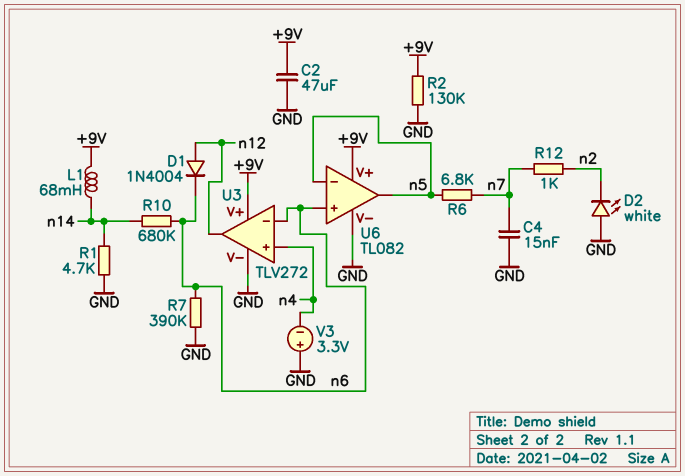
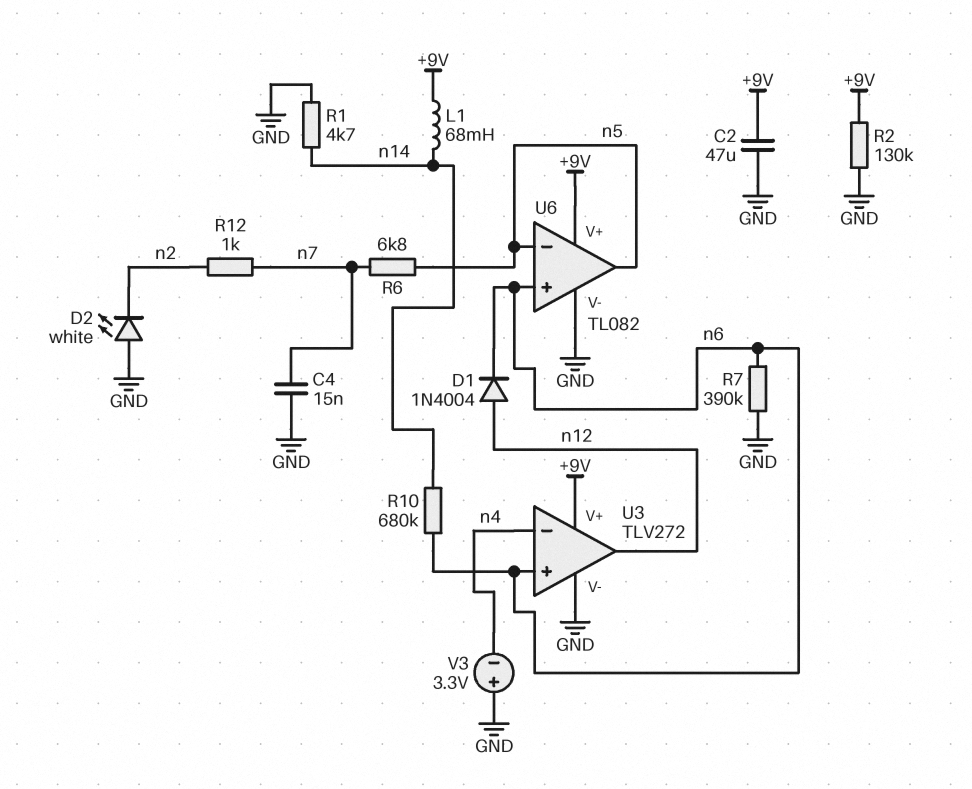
U3 pin in+: n4 -> n6
U3 pin in-: n6 -> n4

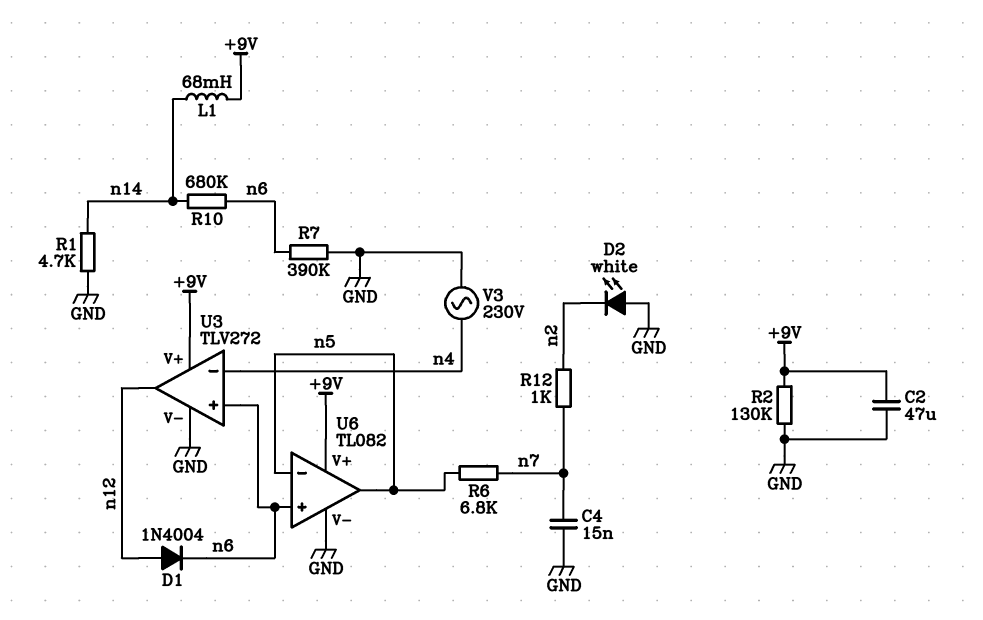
V3: 3.3V (plus GND, minus n4) -> AC 230V (GND, n4)

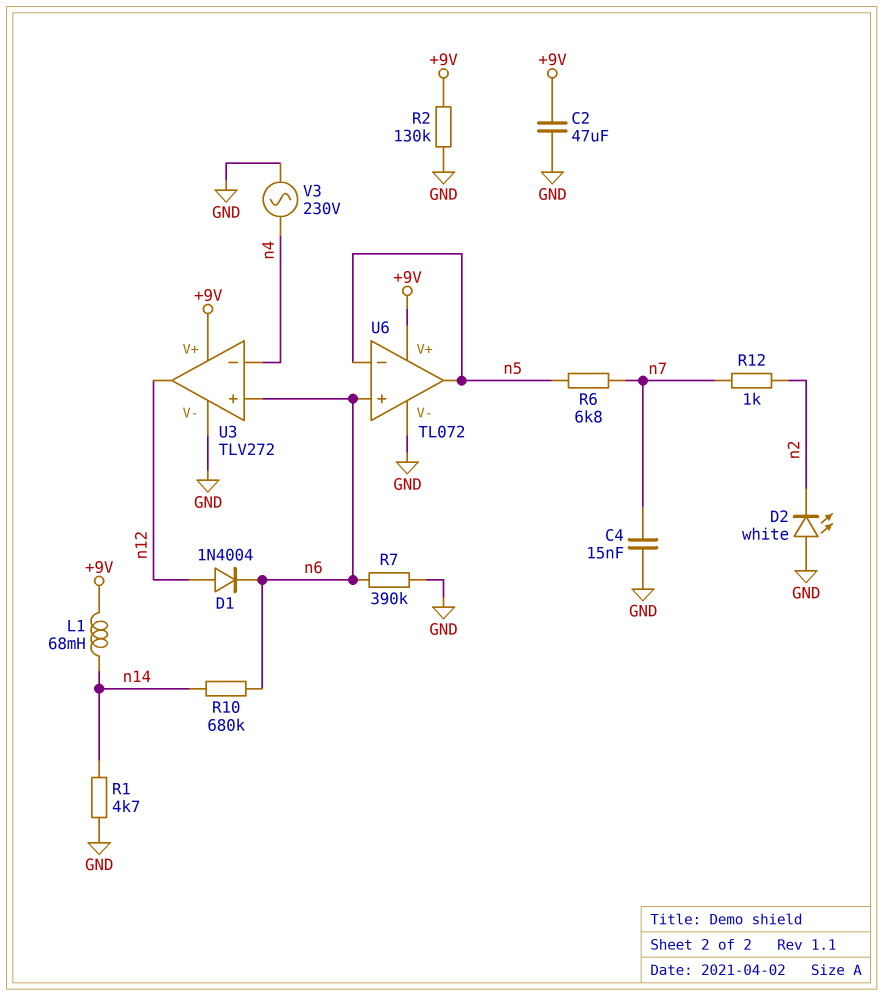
U6: TL082 -> TL072

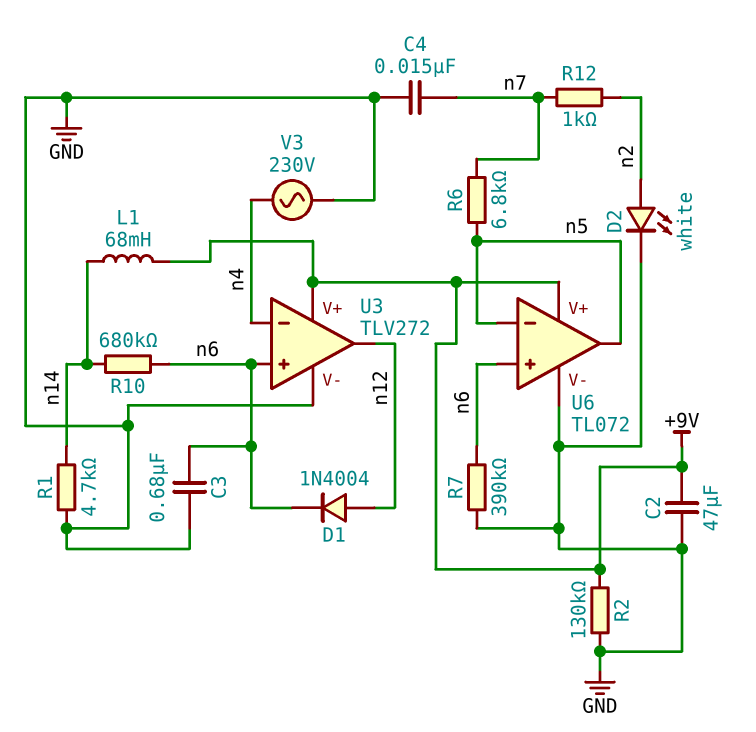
C3: none -> 680nF (GND, n6)
D2: LED white (A GND, K n2) -> LED white (A n2, K GND)

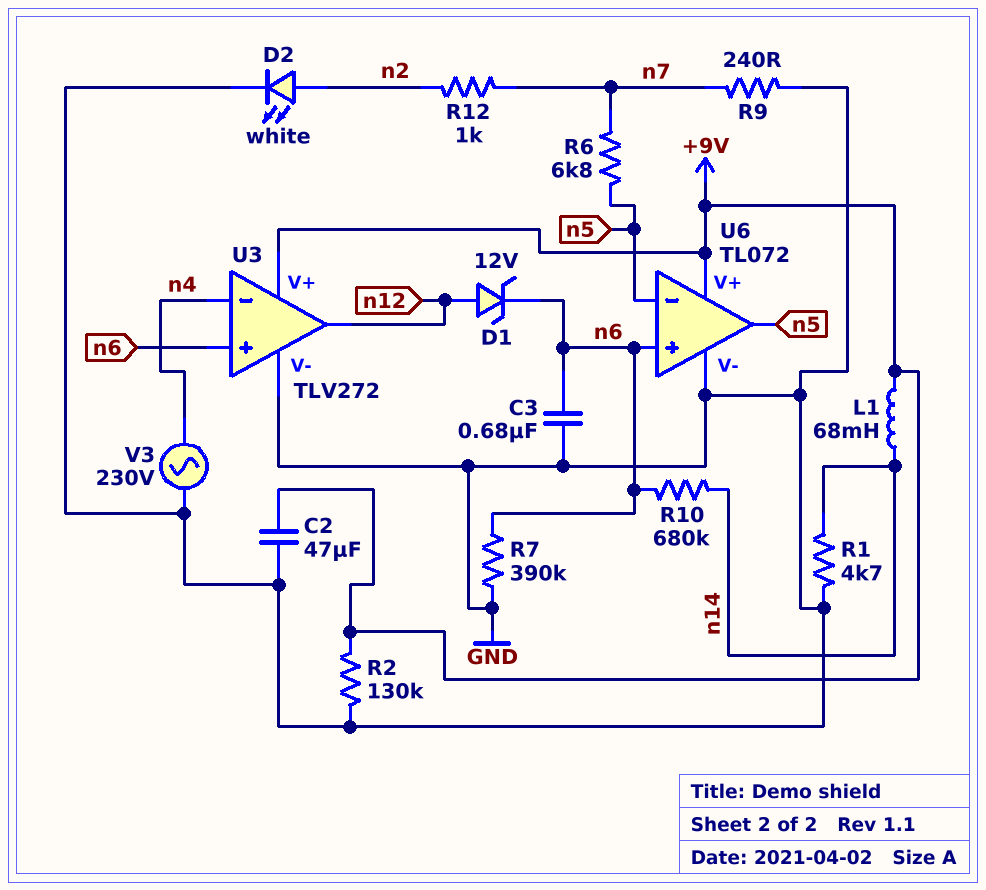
C4: 15nF (GND, n7) -> none
D1: diode 1N4004 (A n12, K n6) -> zener 12V (A n12, K n6)
R9: none -> 240 (GND, n7)

